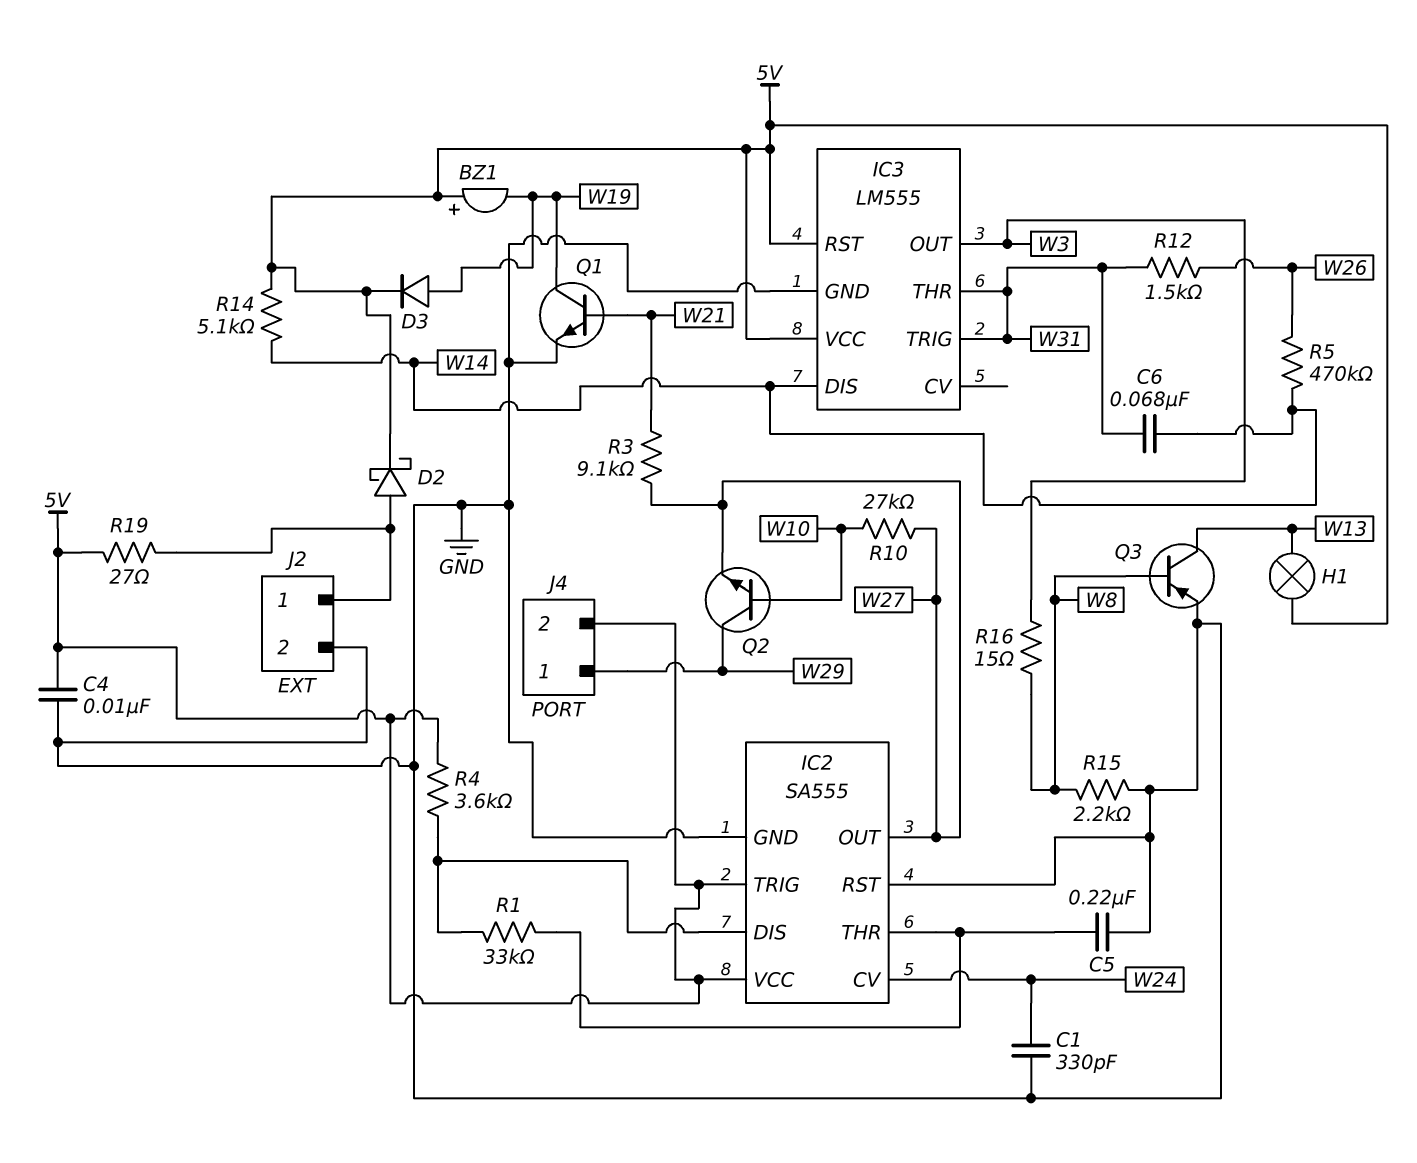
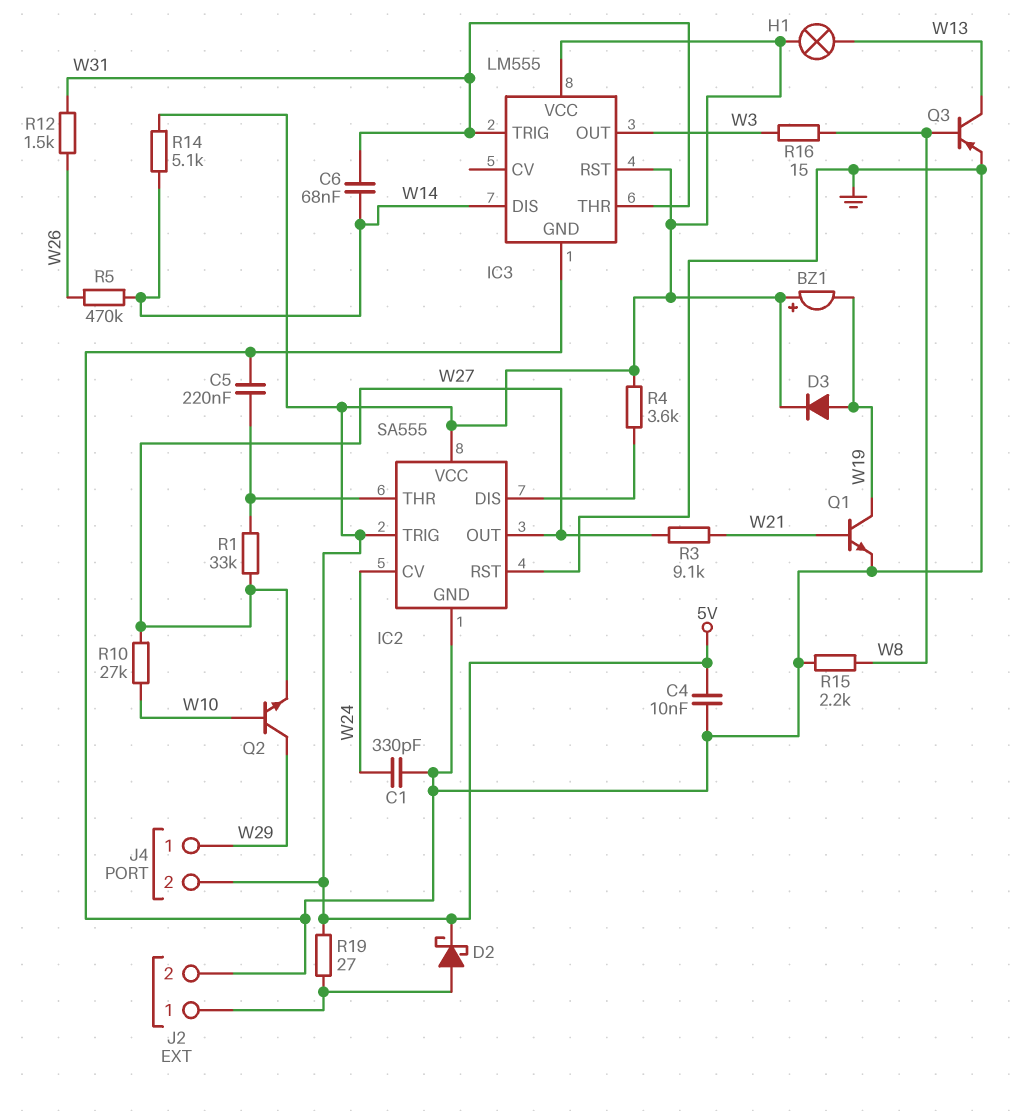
R1: 33k (IC2/DIS, IC2/THR) -> 33k (IC2/THR, W27)

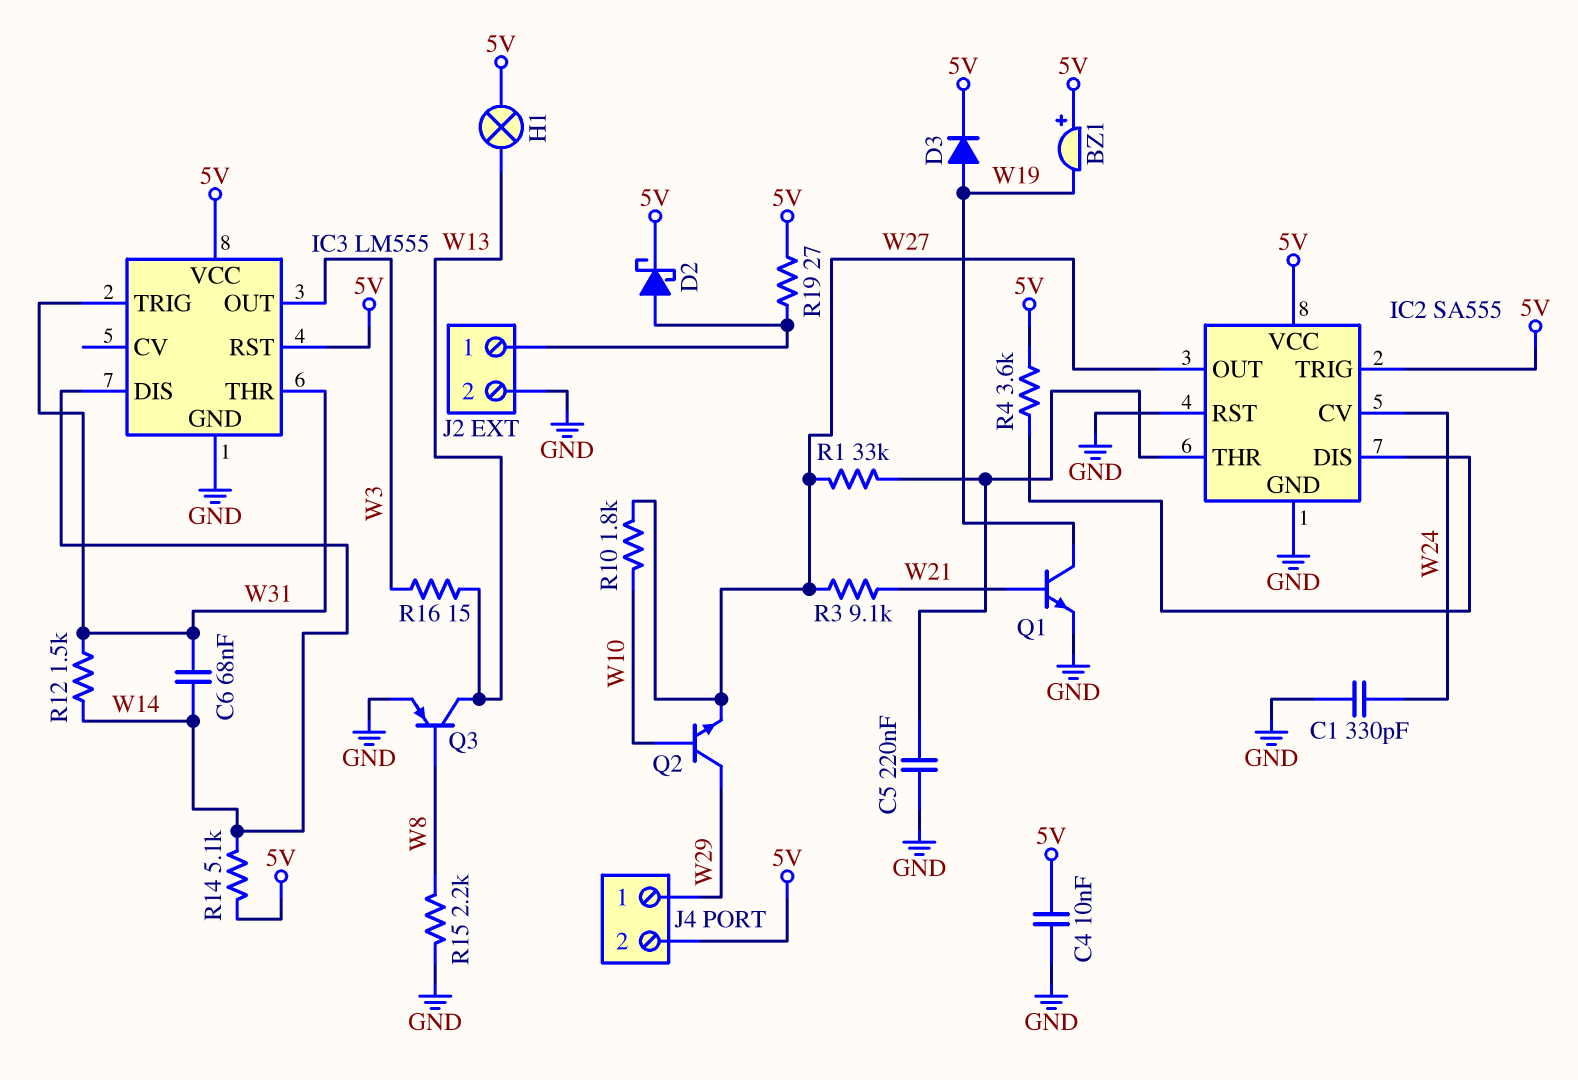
R5: 470k (W14, W26) -> none
R10: 27k (W10, W27) -> 1.8k (W10, W27)
R12: 1.5k (W26, W31) -> 1.5k (W14, W31)
R16: 15 (W3, W8) -> 15 (W3, W13)

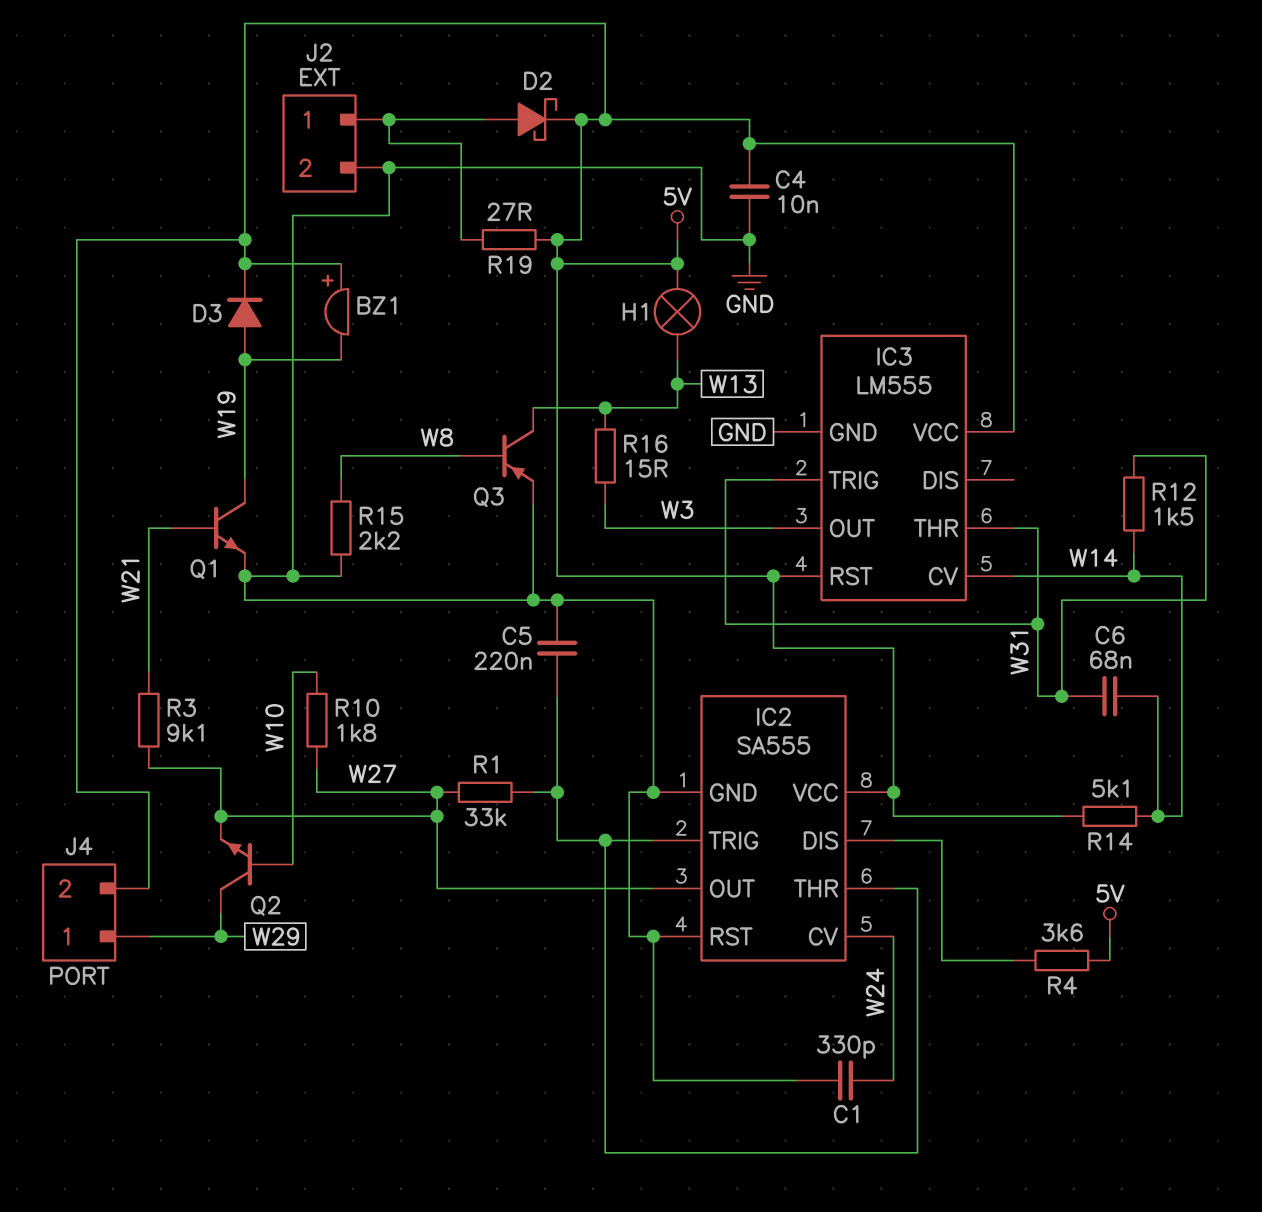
IC2 pin TRIG: 5V -> IC2/THR
IC3 pin CV: none -> W14
IC3 pin DIS: W14 -> none

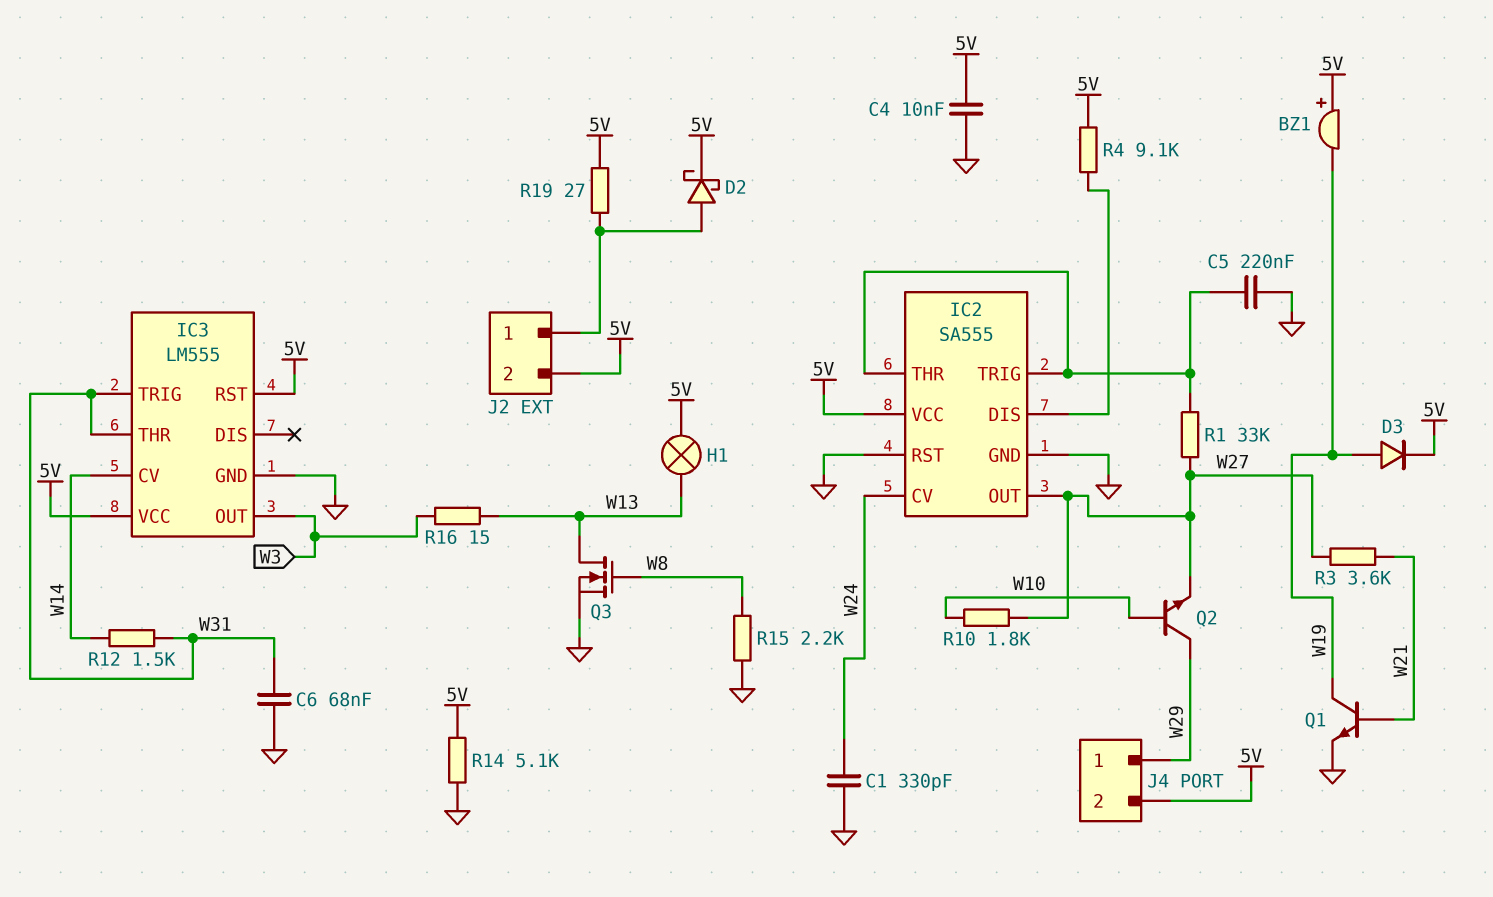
C6: 68nF (W14, W31) -> 68nF (GND, W31)
J2 pin 2: GND -> 5V
Q3: PNP (B W8, C W13, E GND) -> NMOS (G W8, D W13, S GND)
R3: 9.1k (W21, W27) -> 3.6k (W21, W27)
R4: 3.6k (5V, IC2/DIS) -> 9.1k (5V, IC2/DIS)
R14: 5.1k (5V, W14) -> 5.1k (5V, GND)

